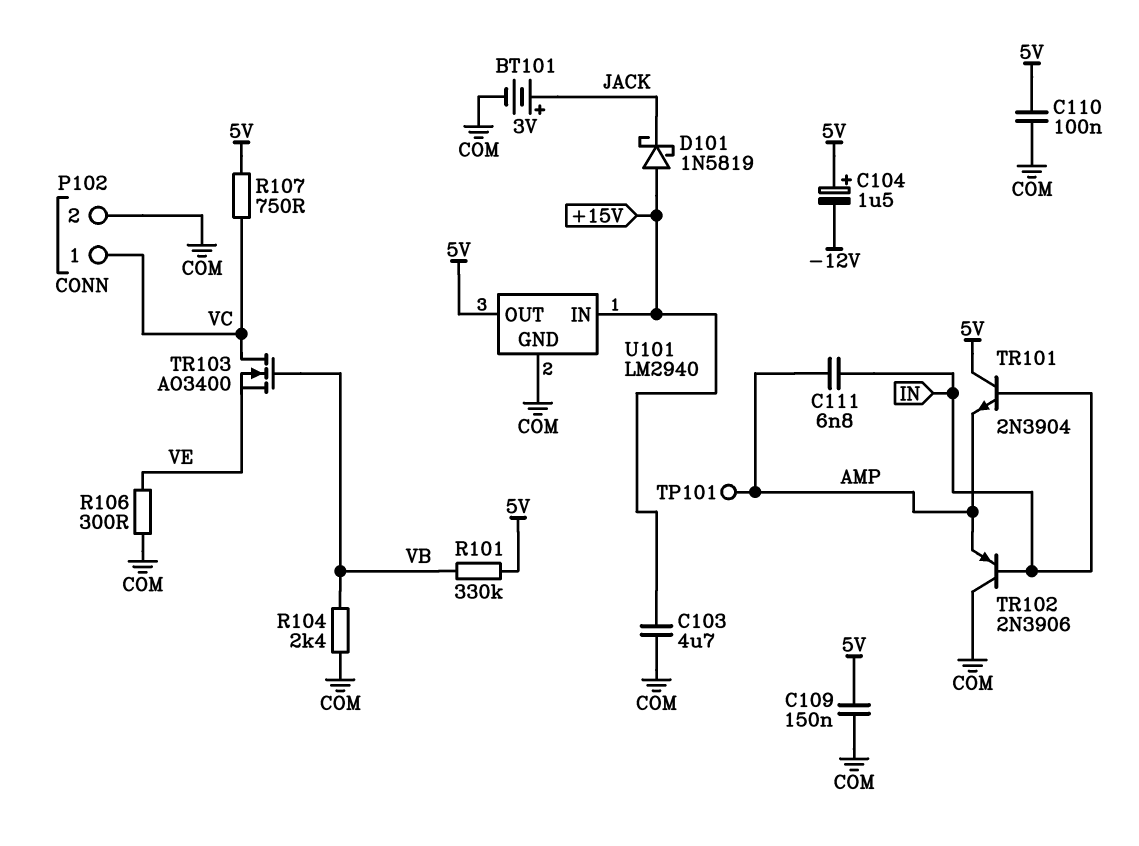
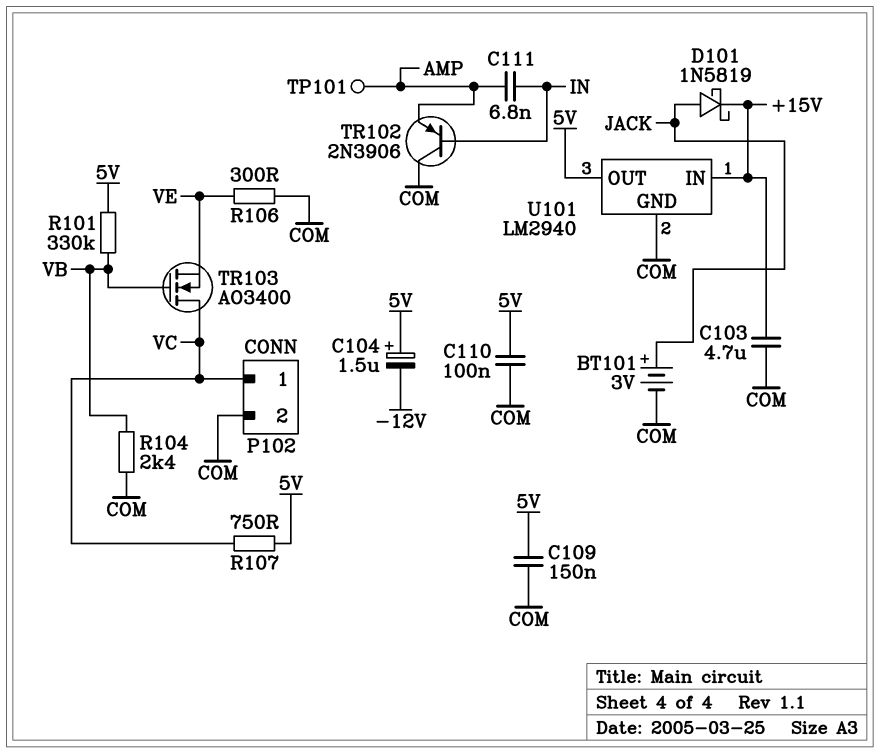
D101: schottky 1N5819 (A +15V, K JACK) -> schottky 1N5819 (A JACK, K +15V)
TR101: NPN 2N3904 (B IN, C 5V, E AMP) -> none

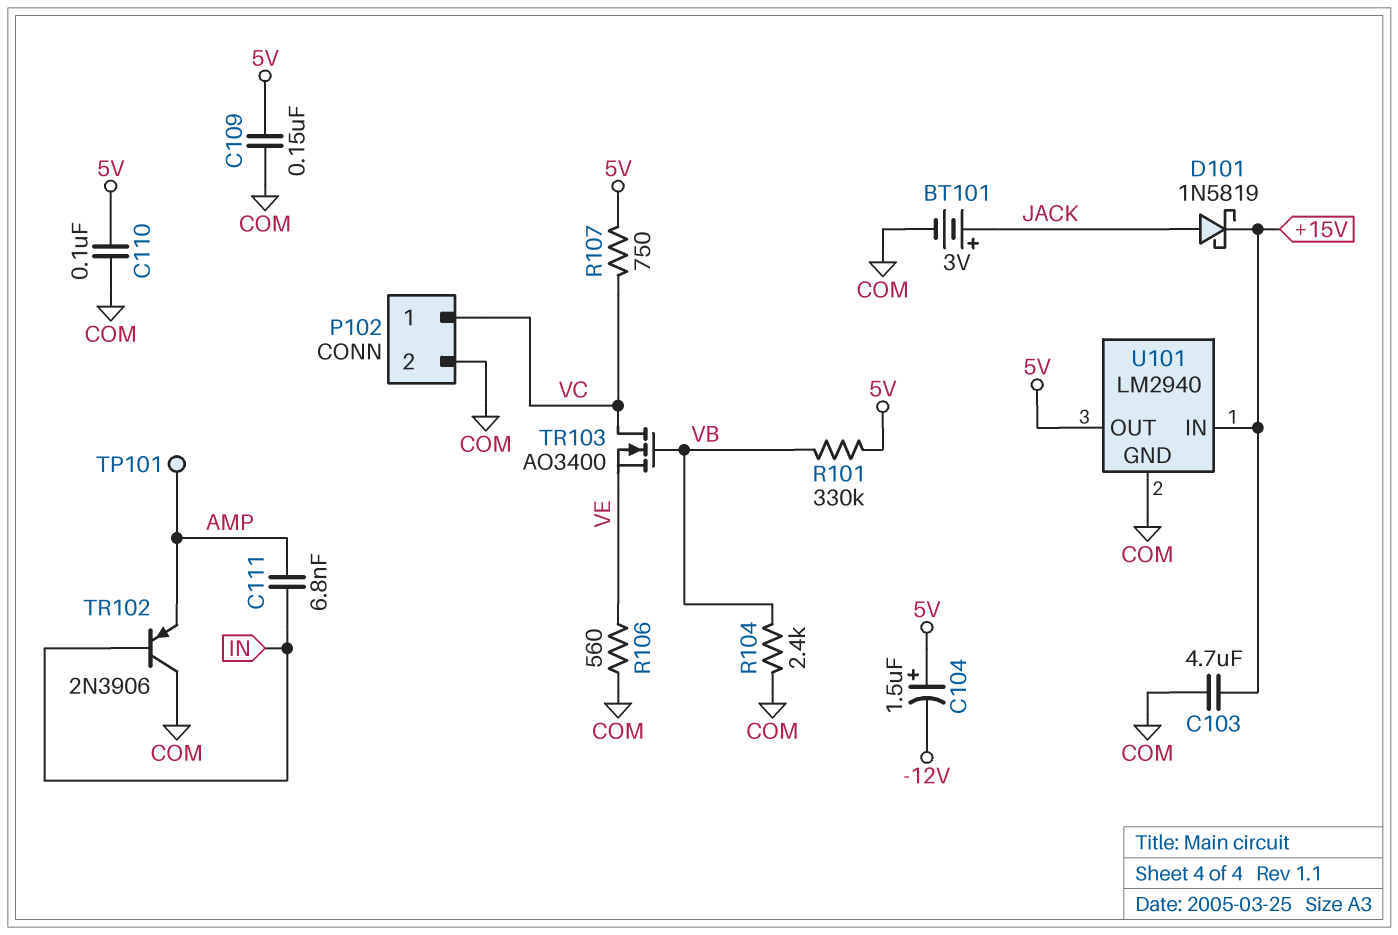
R106: 300 (COM, VE) -> 560 (COM, VE)

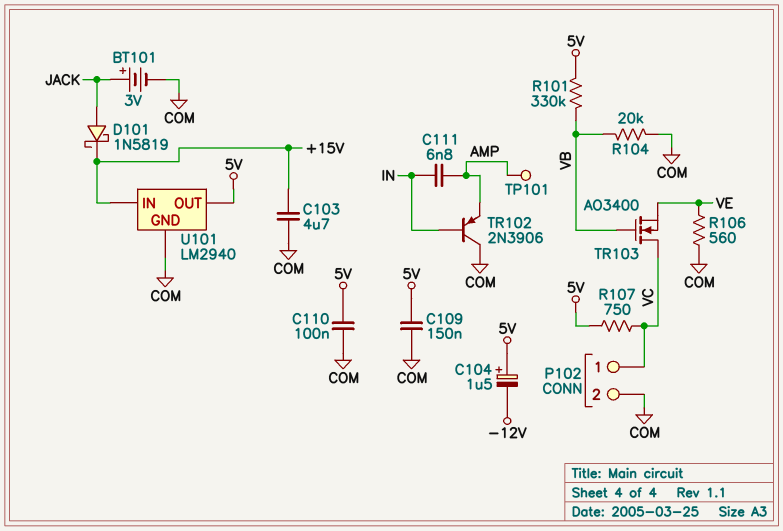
R104: 2.4k (COM, VB) -> 20k (COM, VB)

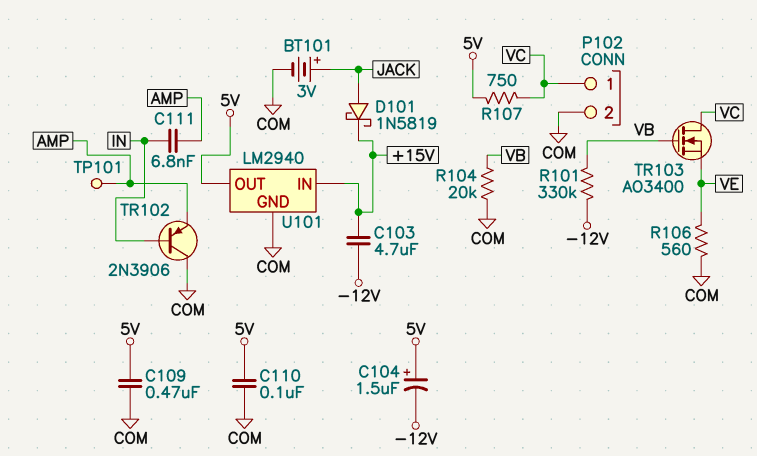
C103: 4.7uF (+15V, COM) -> 4.7uF (+15V, -12V)
C109: 150nF (5V, COM) -> 470nF (5V, COM)
R101: 330k (5V, VB) -> 330k (-12V, VB)

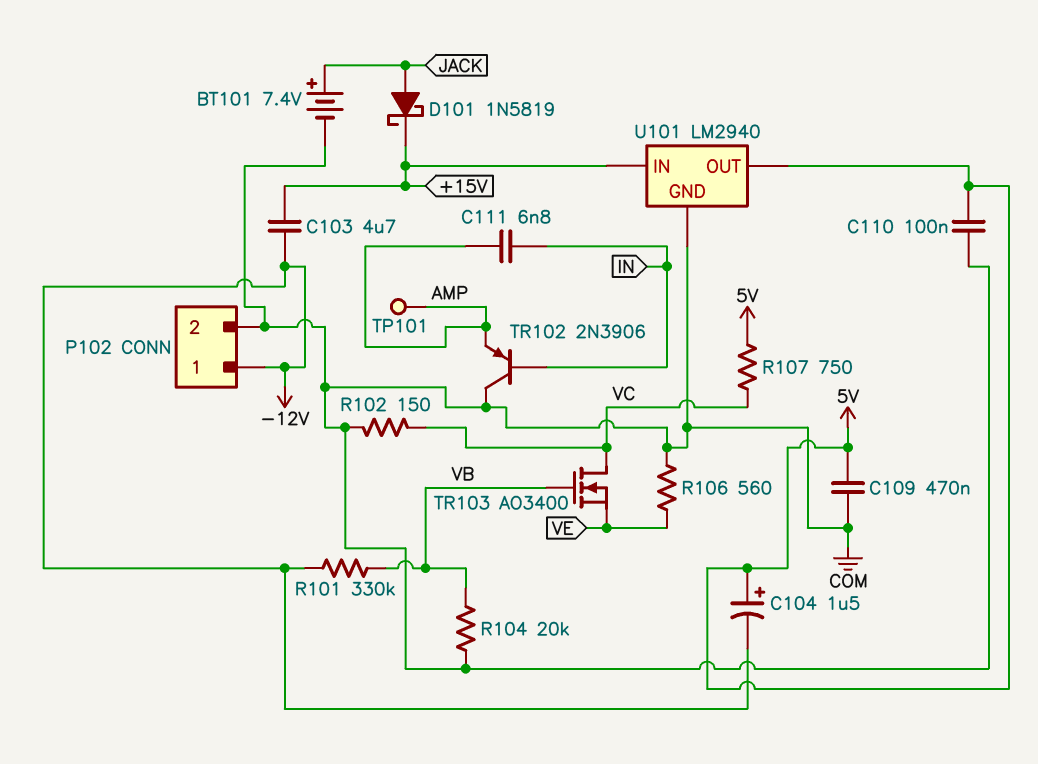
BT101: 3V (plus JACK, minus COM) -> 7.4V (plus JACK, minus COM)
P102 pin 1: VC -> -12V
R102: none -> 150 (COM, VC)

